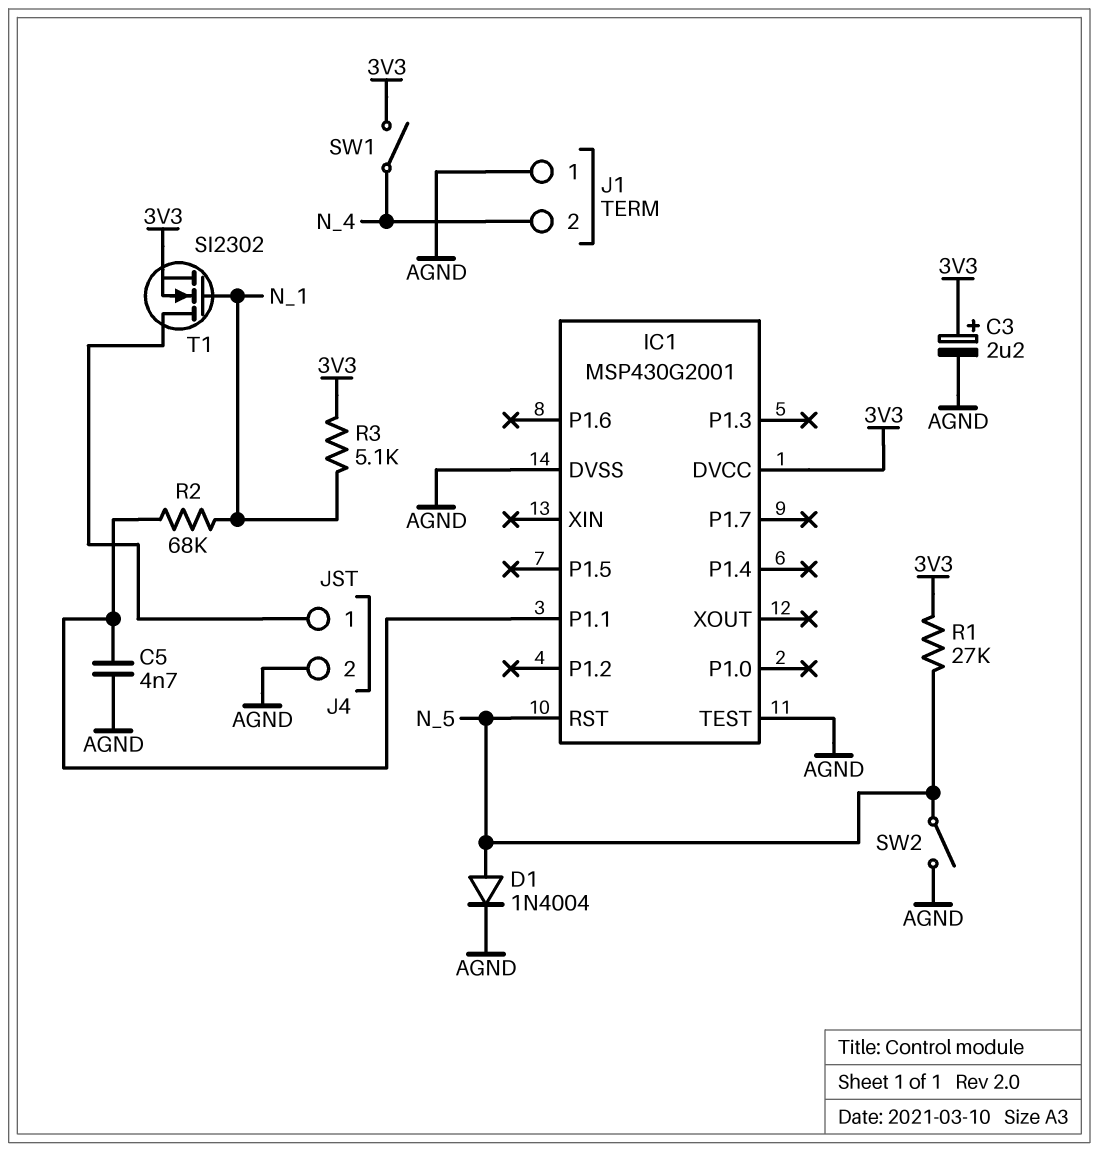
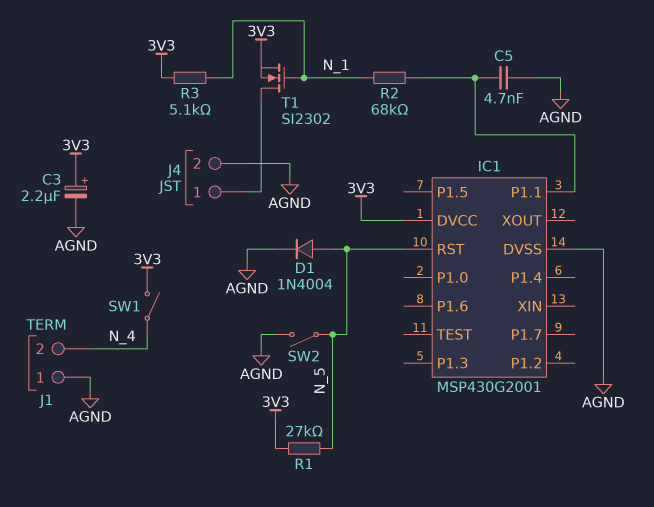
IC1 pin TEST: AGND -> none

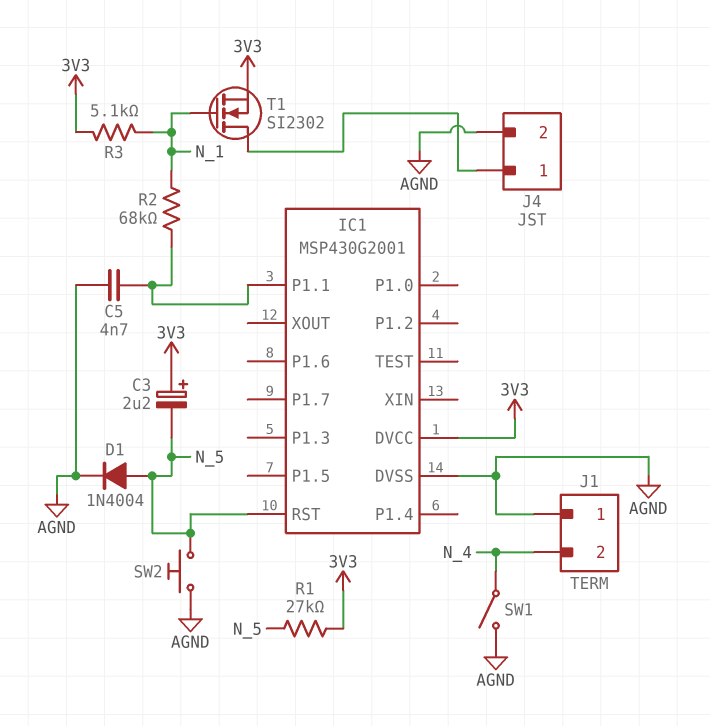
C3: 2.2uF (plus 3V3, minus AGND) -> 2.2uF (plus 3V3, minus N_5)
SW1: switch (3V3, N_4) -> switch (AGND, N_4)
SW2: switch (AGND, N_5) -> button (AGND, N_5)

